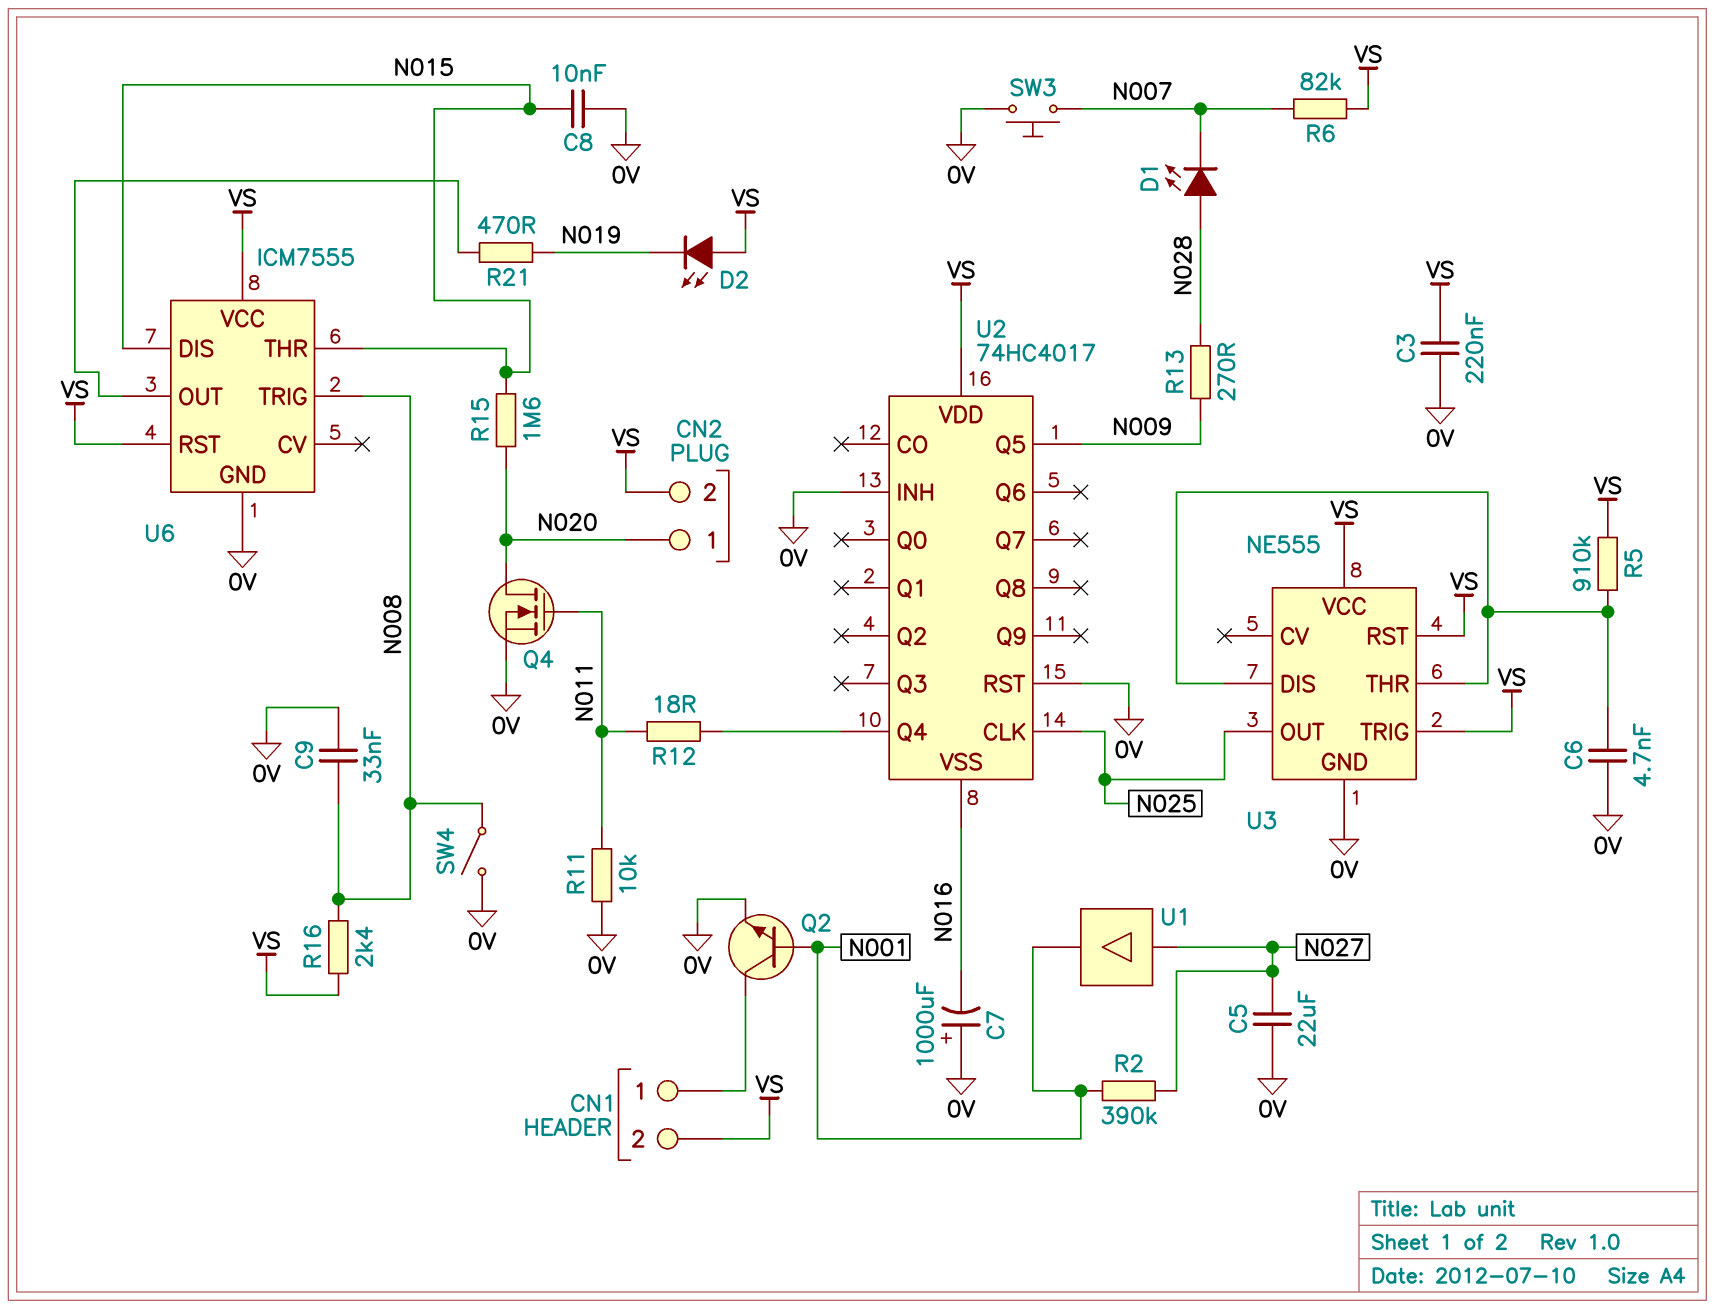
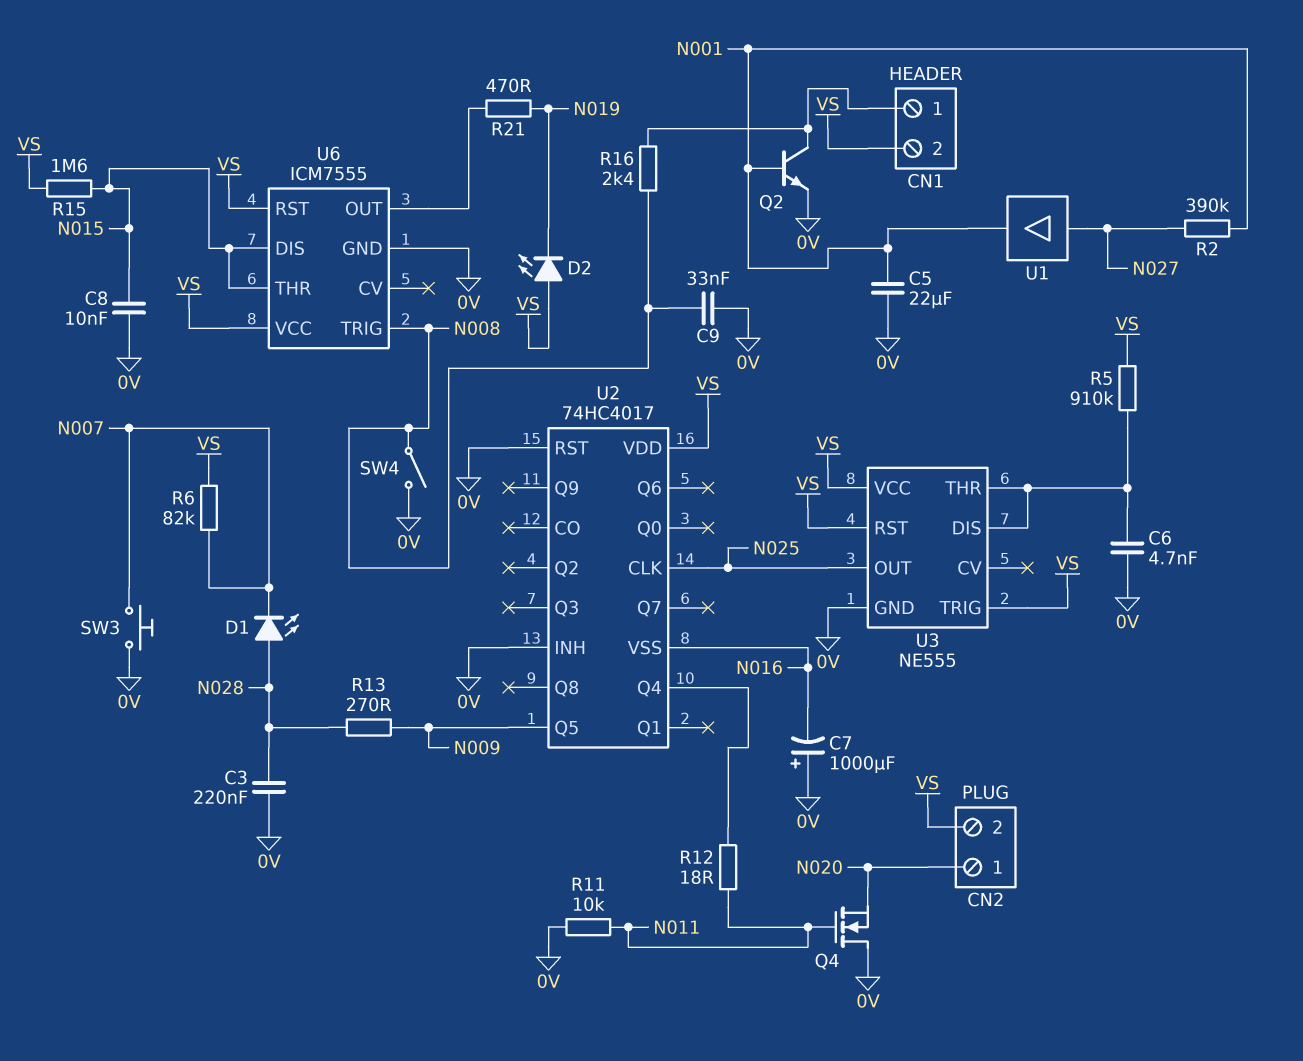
C3: 220nF (0V, VS) -> 220nF (0V, N028)
C5: 22uF (0V, N027) -> 22uF (0V, N001)
Q4: NMOS (G N011, D N020, S 0V) -> NMOS (G N011, D 0V, S N020)
R15: 1.6M (N015, N020) -> 1.6M (N015, VS)
R16: 2.4k (N008, VS) -> 2.4k (CN1/1, N008)

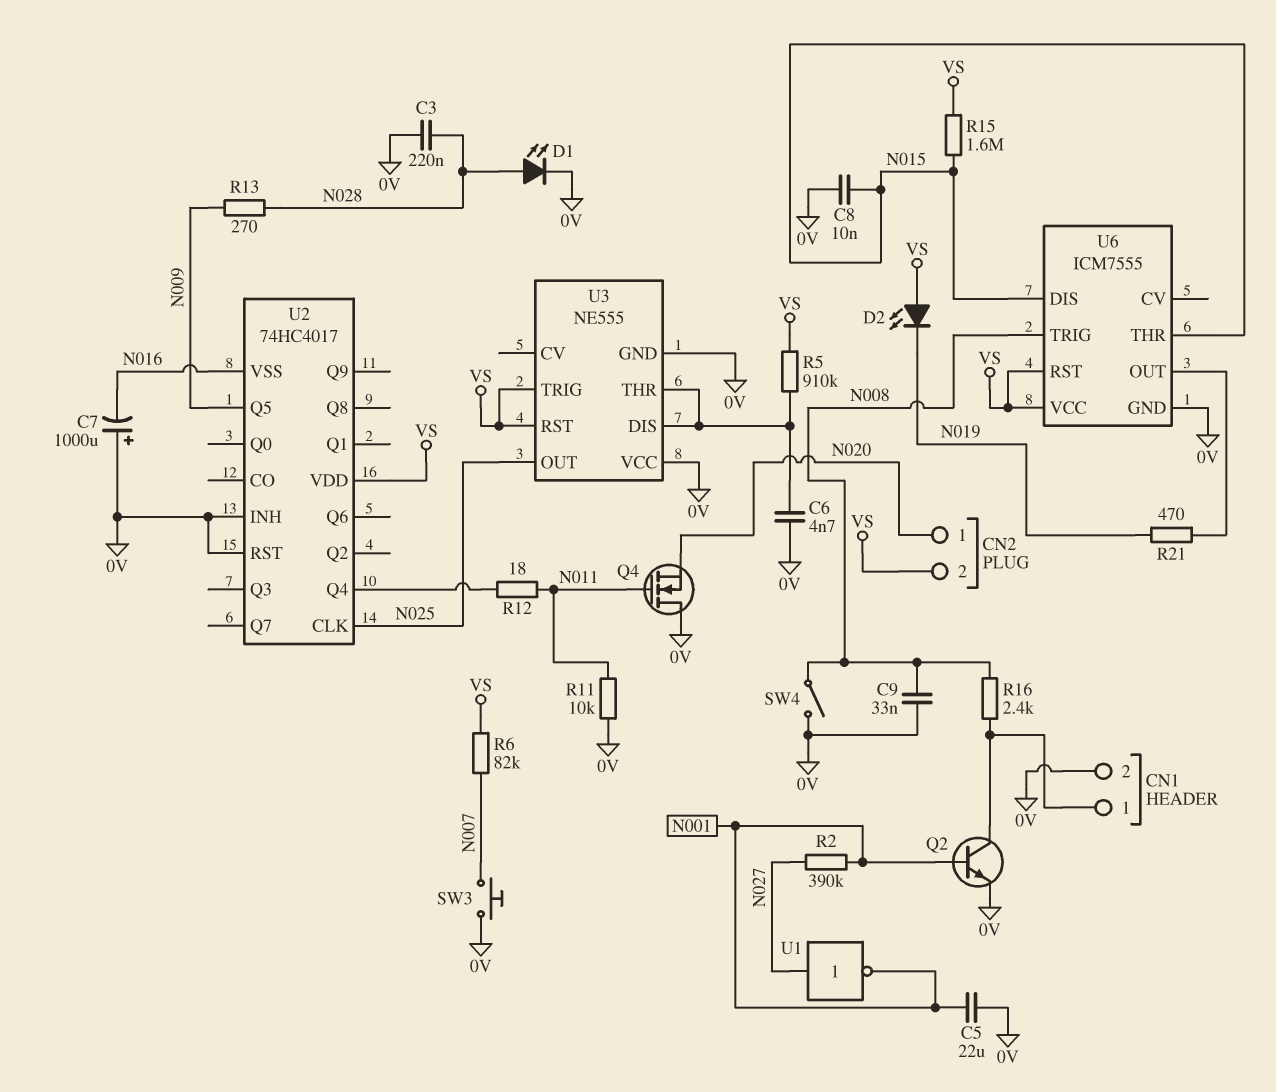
CN1 pin 2: VS -> 0V
D1: LED (A N028, K N007) -> LED (A N028, K 0V)
U1: buffer (in N027, out N001) -> NOT (in N027, out N001)
U3 pin VCC: VS -> 0V

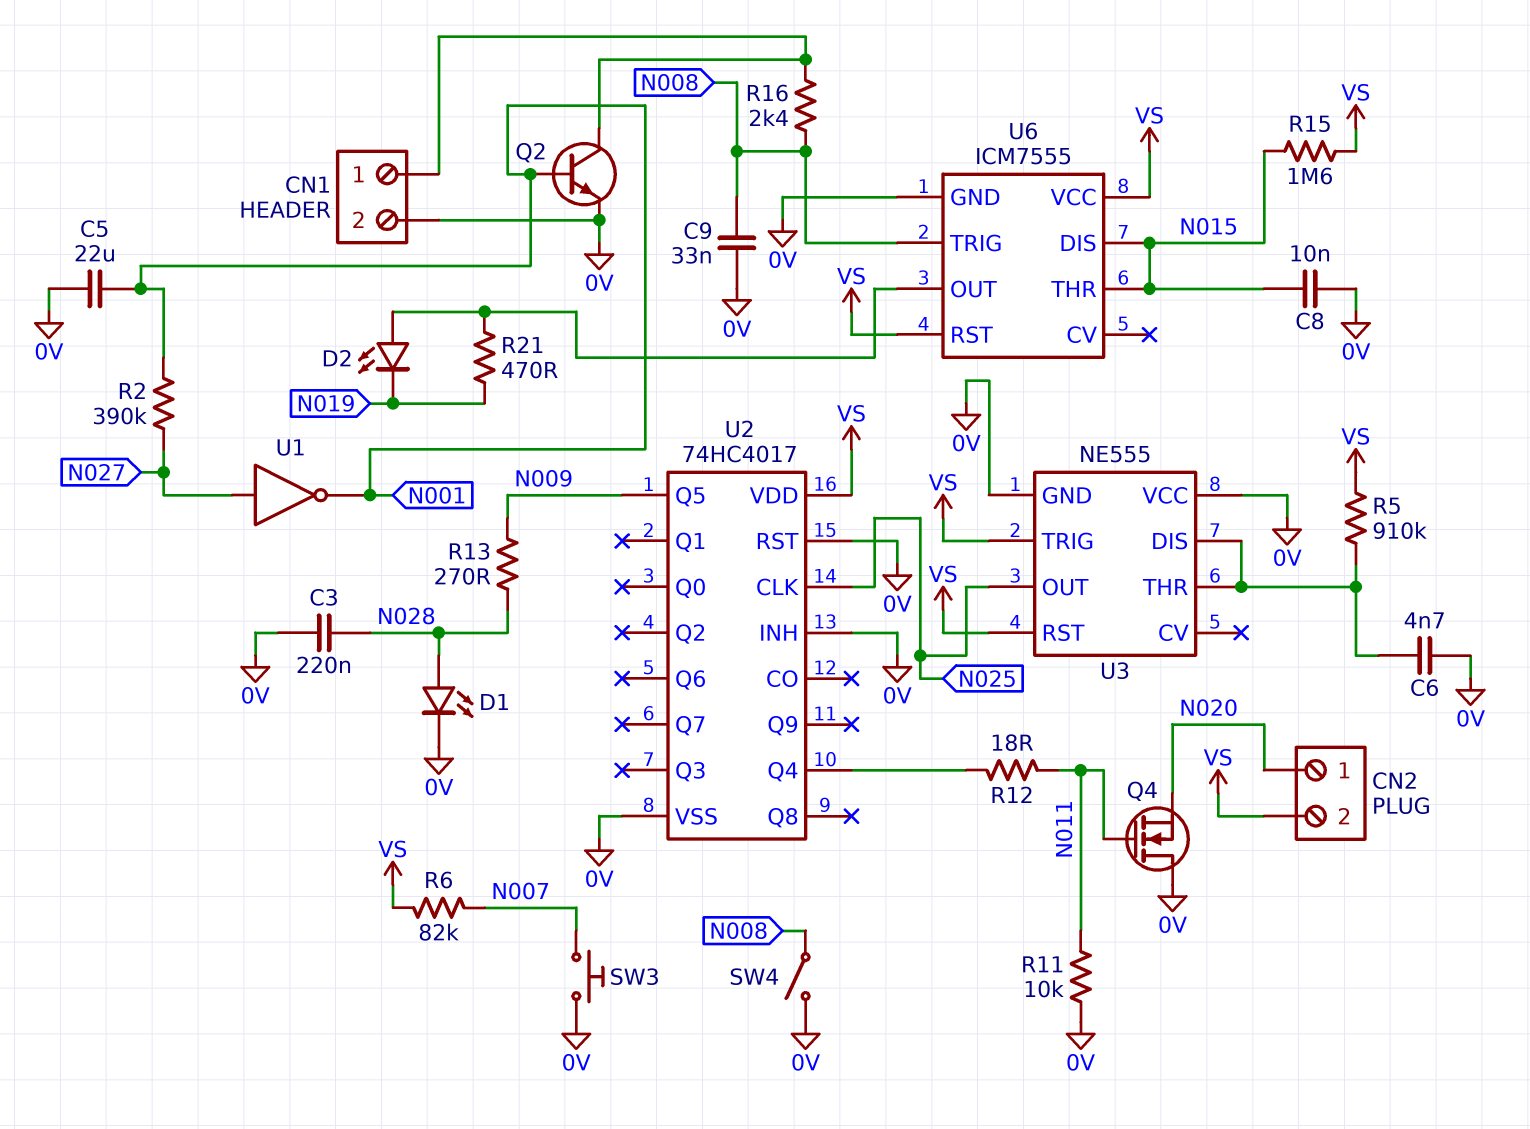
C7: 1000uF (plus 0V, minus N016) -> none
D2: LED (A VS, K N019) -> LED (A U6/OUT, K N019)
U2 pin VSS: N016 -> 0V

